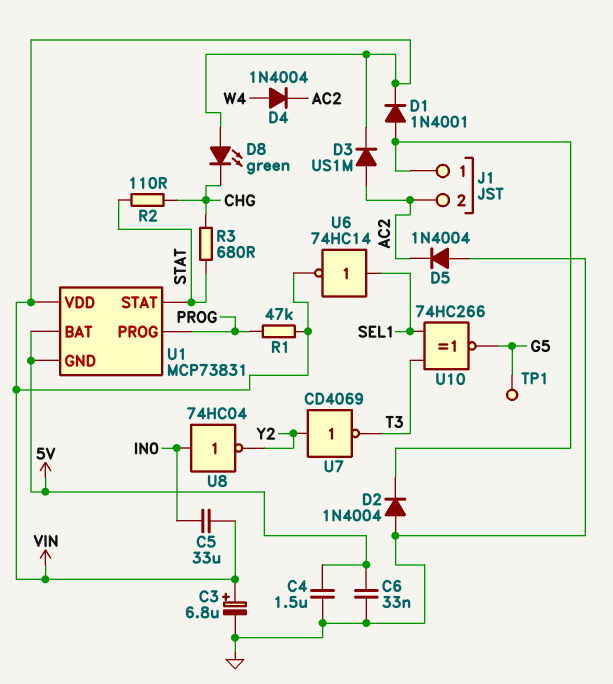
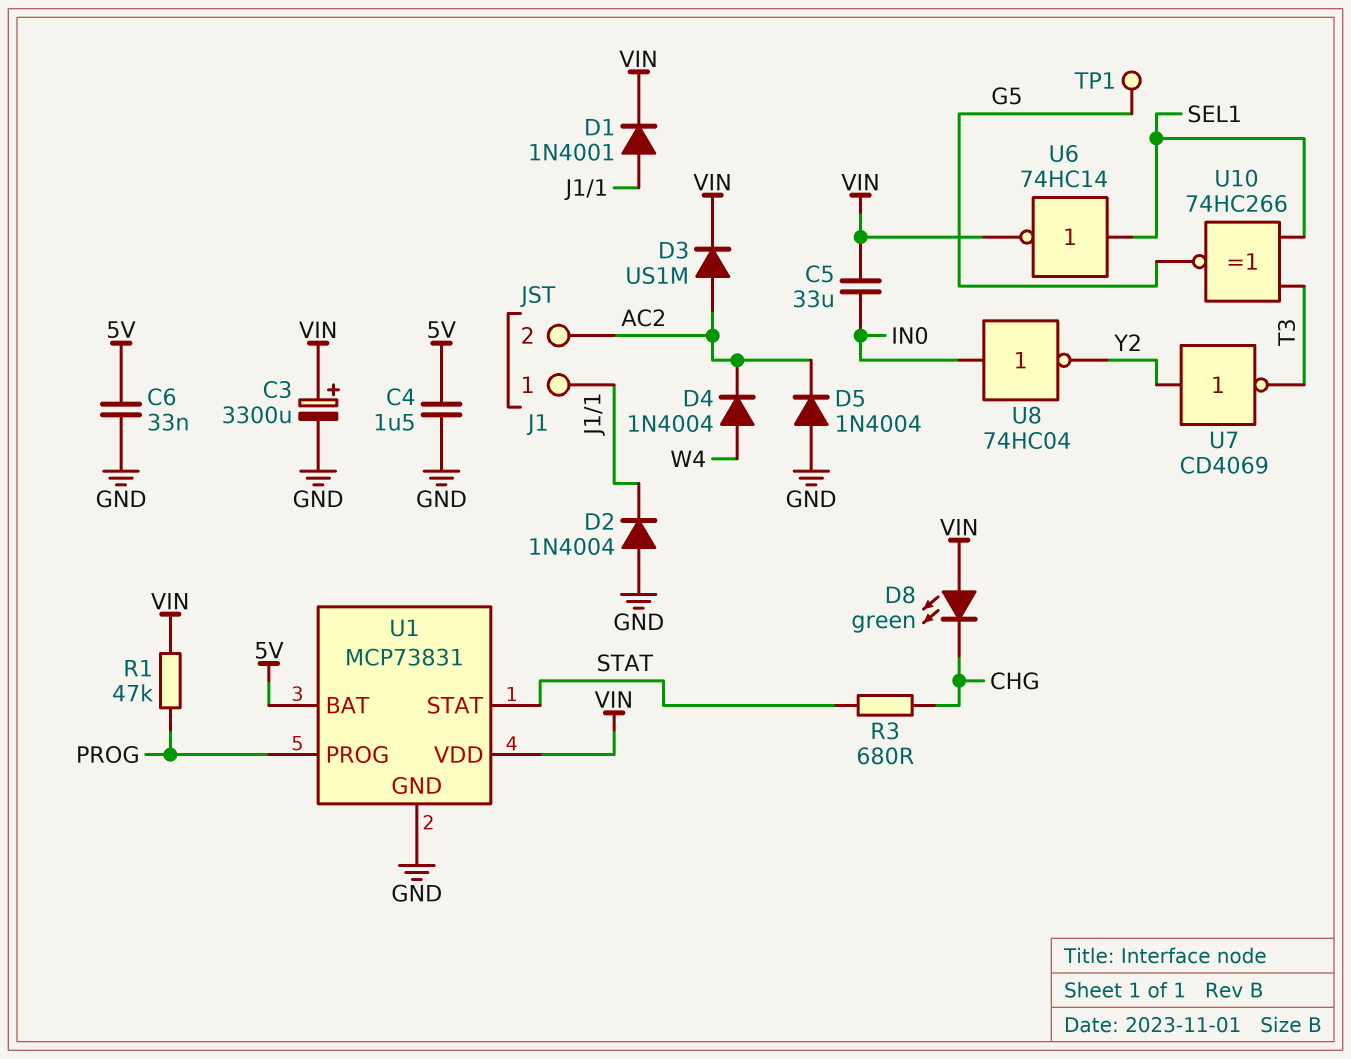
C3: 6.8uF (plus VIN, minus GND) -> 3300uF (plus VIN, minus GND)
R2: 110 (CHG, STAT) -> none
U1 pin GND: 5V -> GND

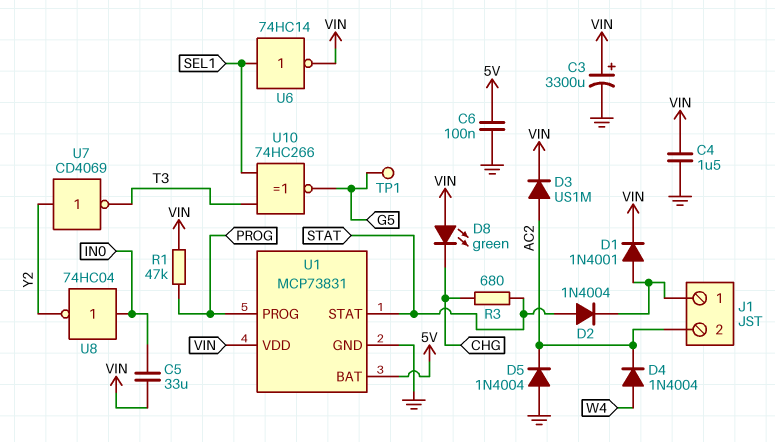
C4: 1.5uF (5V, GND) -> 1.5uF (GND, VIN)
C6: 33nF (5V, GND) -> 100nF (5V, GND)
D2: diode 1N4004 (A GND, K J1/1) -> diode 1N4004 (A STAT, K J1/1)

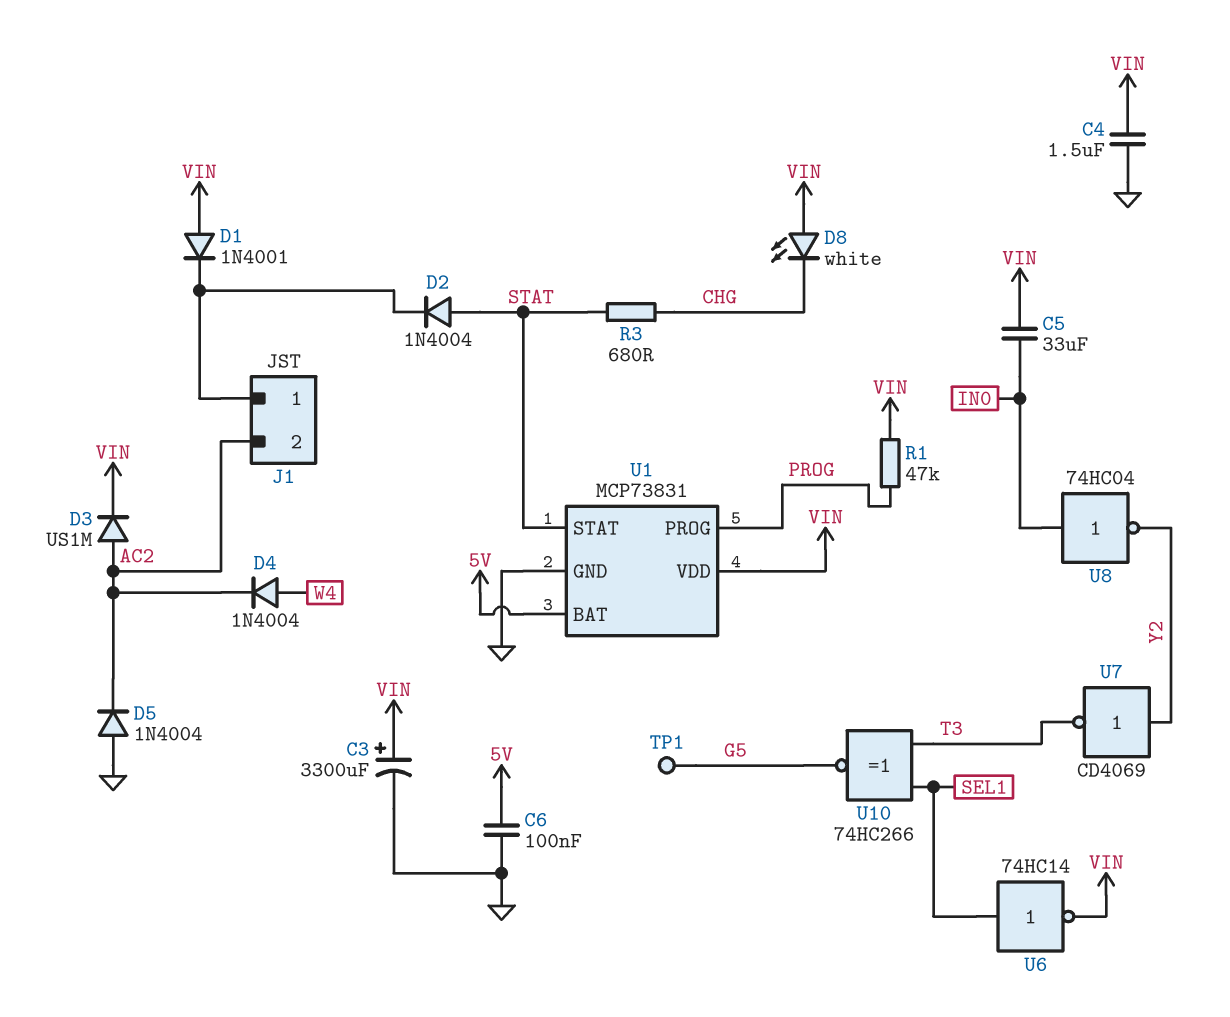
D1: diode 1N4001 (A J1/1, K VIN) -> diode 1N4001 (A VIN, K J1/1)
D8: LED green (A VIN, K CHG) -> LED white (A VIN, K CHG)

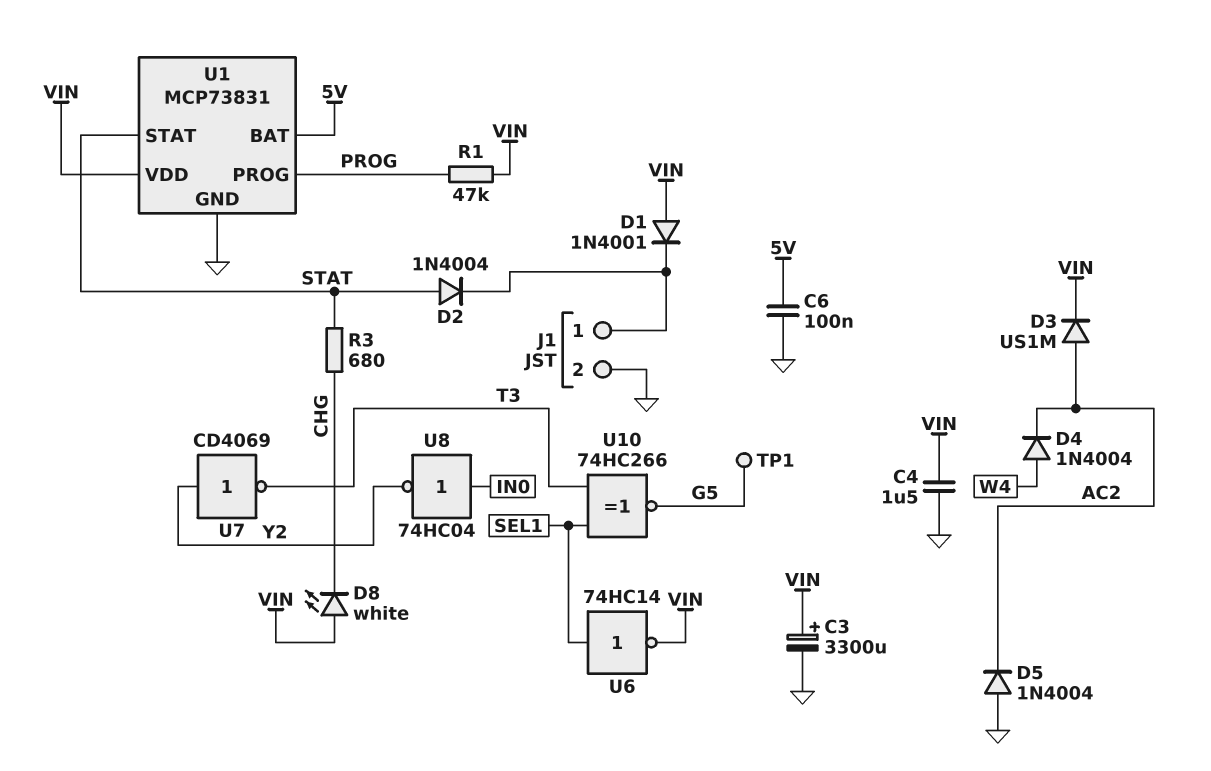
C5: 33uF (IN0, VIN) -> none
J1 pin 2: AC2 -> GND

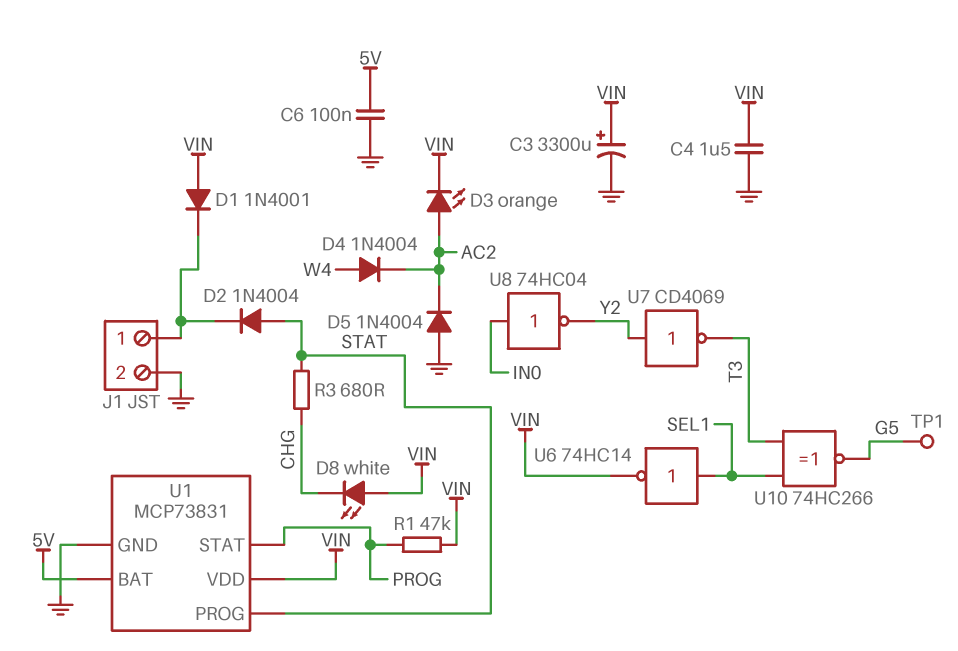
D3: diode US1M (A AC2, K VIN) -> LED orange (A AC2, K VIN)
U1 pin PROG: PROG -> STAT
U1 pin STAT: STAT -> PROG

